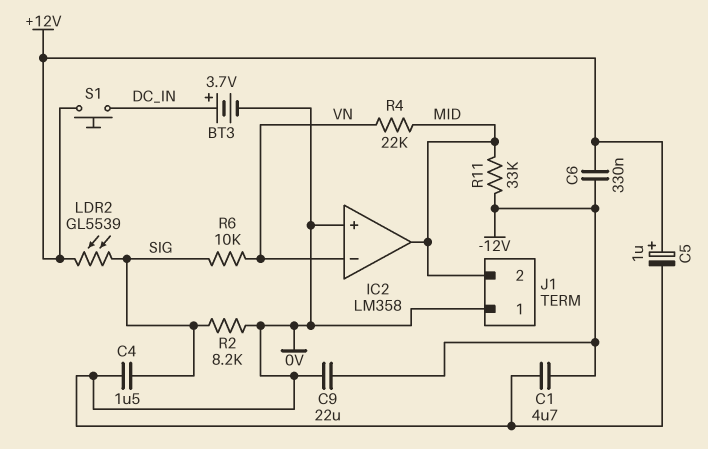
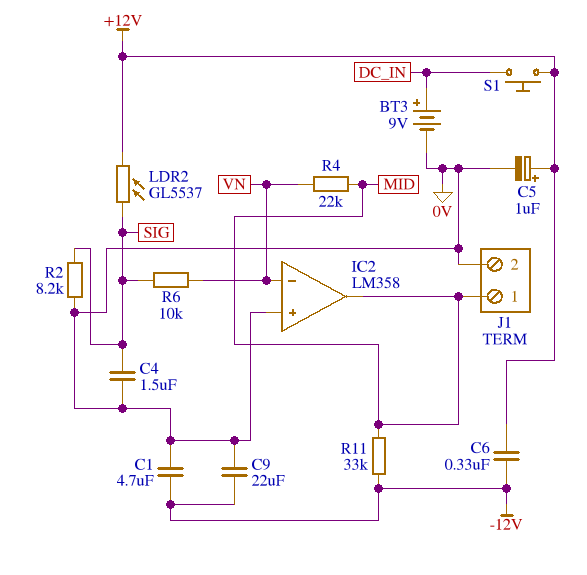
BT3: 3.7V (plus DC_IN, minus 0V) -> 9V (plus DC_IN, minus 0V)
J1 pin 1: 0V -> MID
J1 pin 2: MID -> 0V
LDR2: GL5539 (+12V, SIG) -> GL5537 (+12V, SIG)

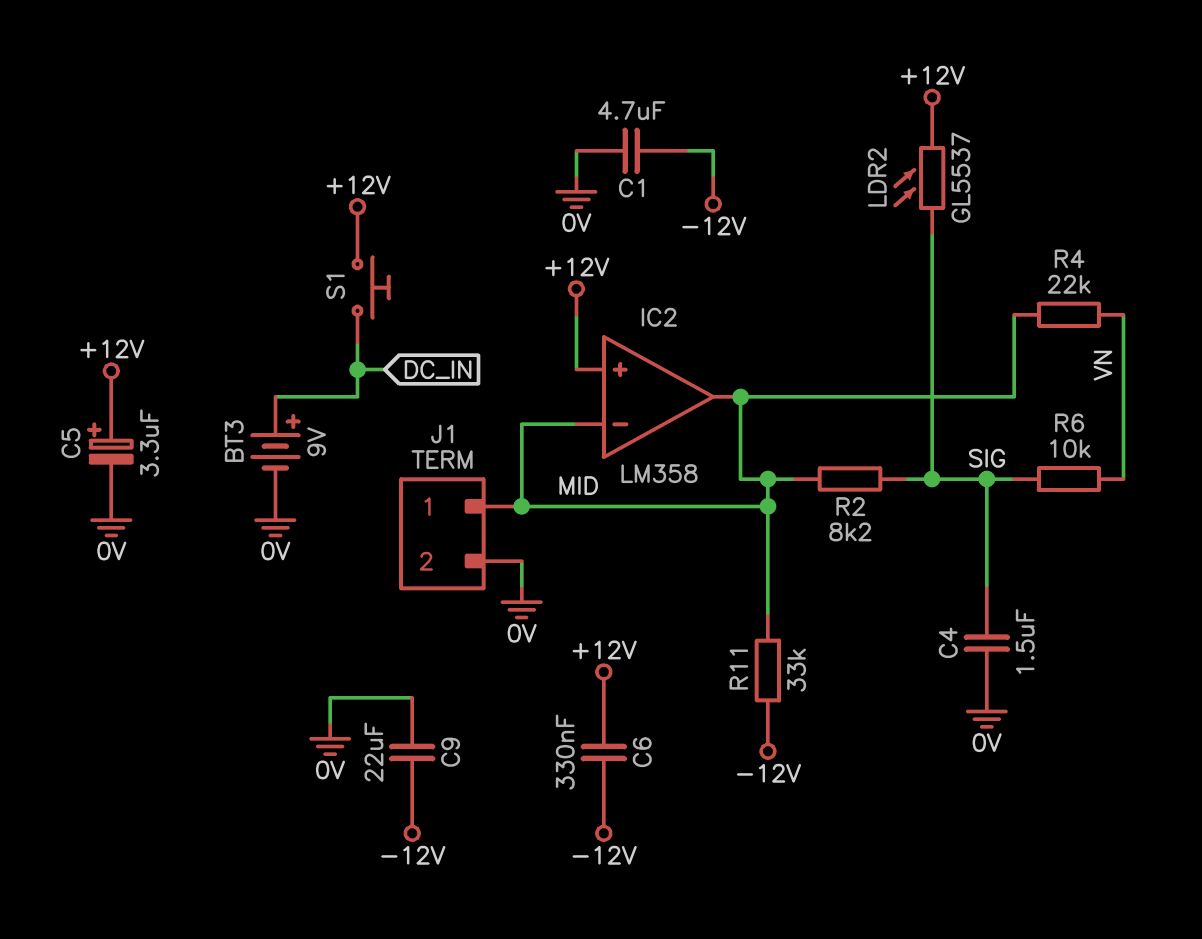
C5: 1uF (plus +12V, minus 0V) -> 3.3uF (plus +12V, minus 0V)
IC2 pin in+: 0V -> +12V
IC2 pin in-: VN -> MID
R2: 8.2k (0V, SIG) -> 8.2k (MID, SIG)

